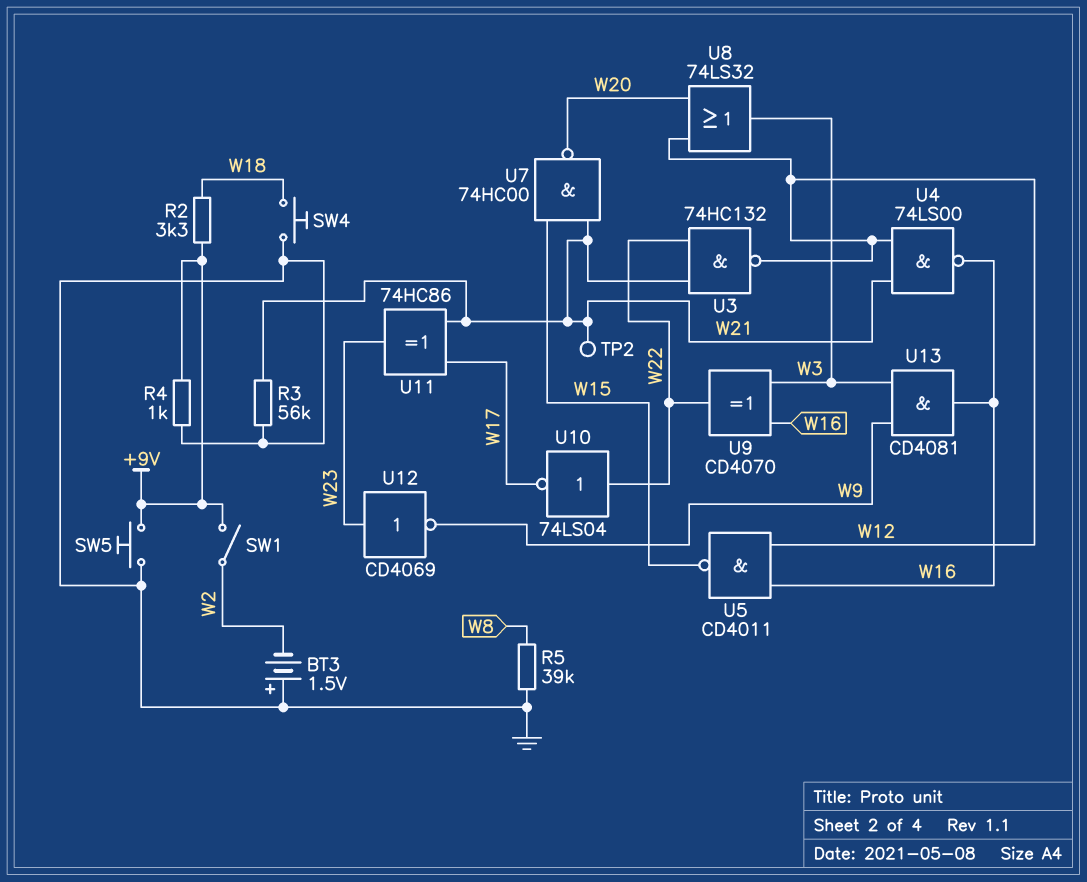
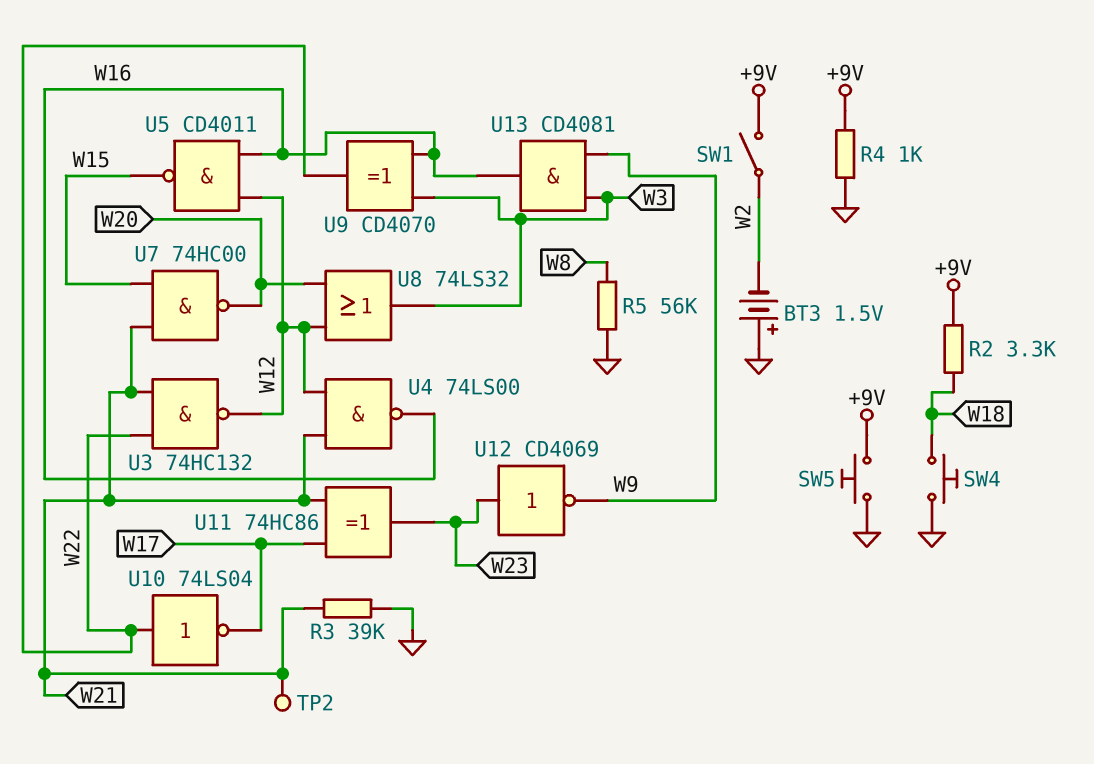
R3: 56k (GND, W21) -> 39k (GND, W21)
R5: 39k (GND, W8) -> 56k (GND, W8)

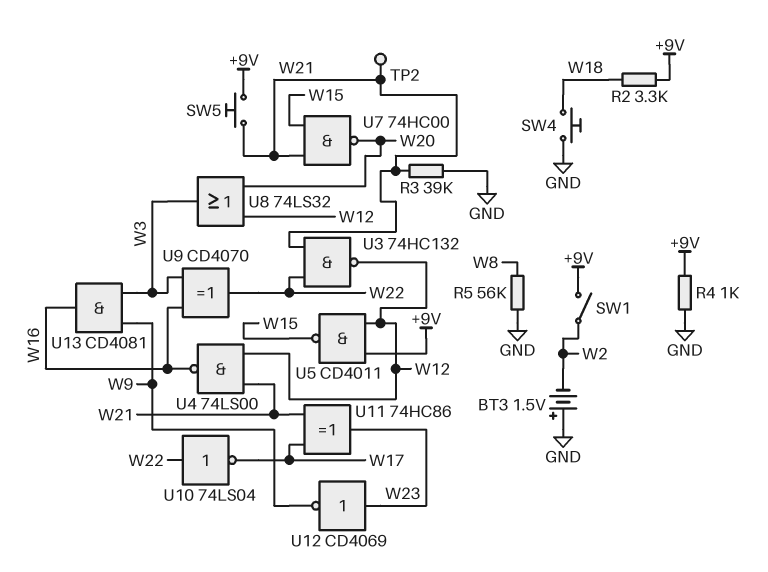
SW5: button (+9V, GND) -> button (+9V, W21)
U5: NAND CD4011 (in W12, in W16, out W15) -> NAND CD4011 (in +9V, in W12, out W15)

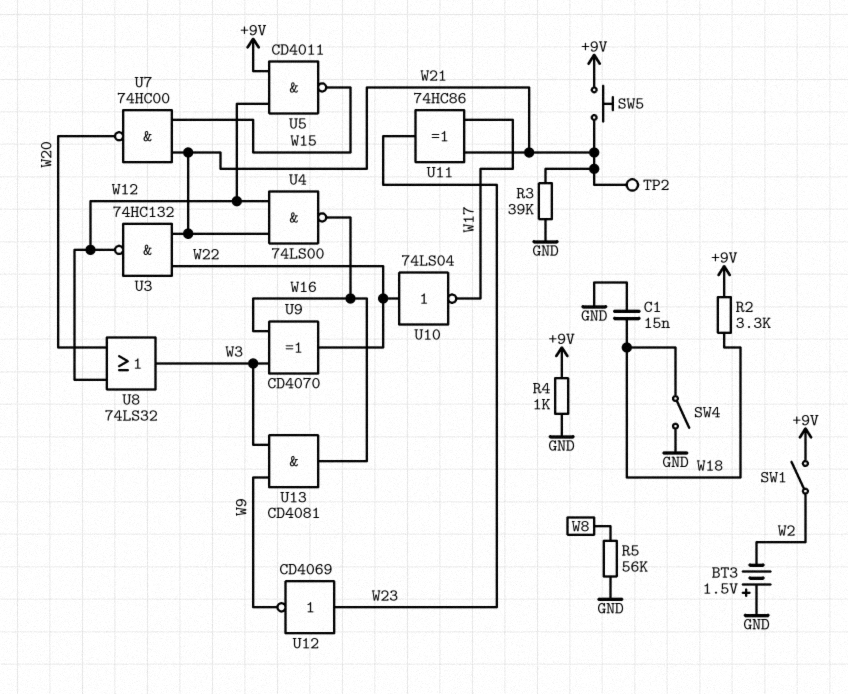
C1: none -> 15nF (GND, W18)
SW4: button (GND, W18) -> switch (GND, W18)

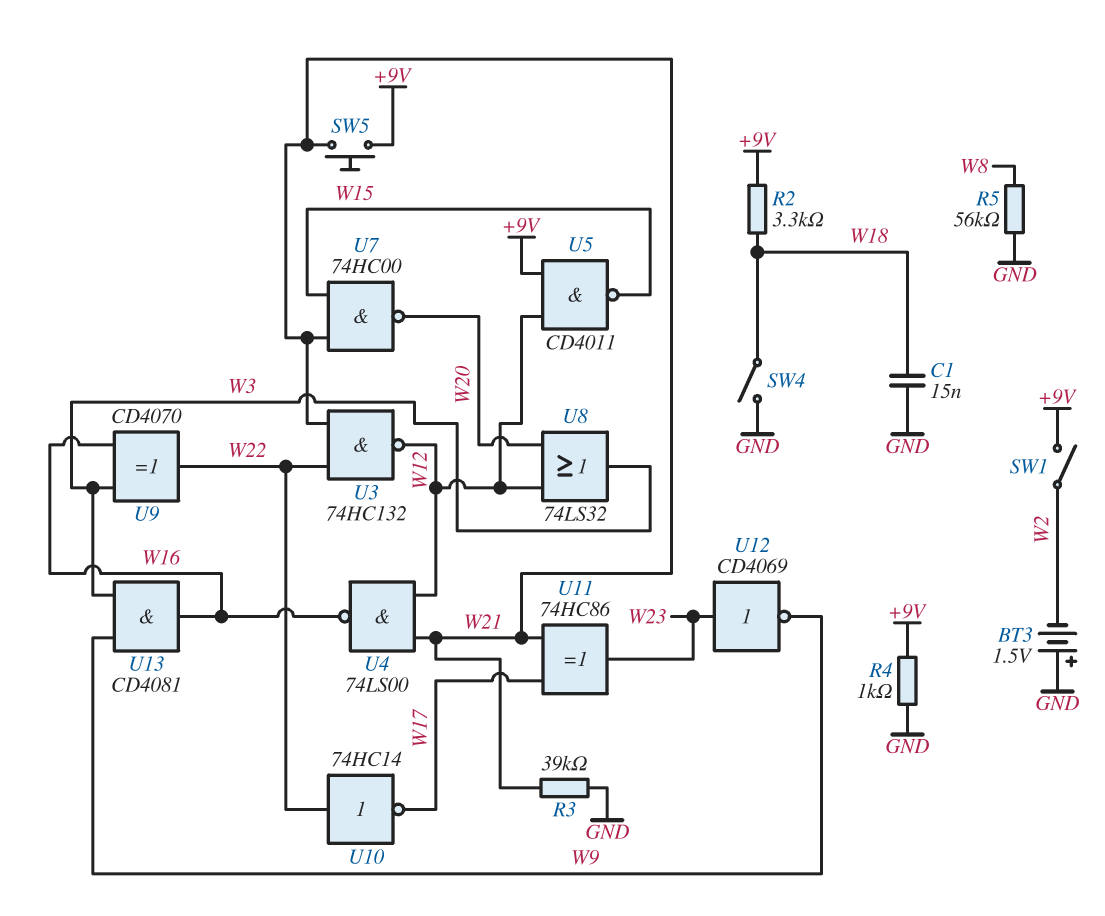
TP2: test point (W21) -> none
U10: NOT 74LS04 (in W22, out W17) -> NOT 74HC14 (in W22, out W17)

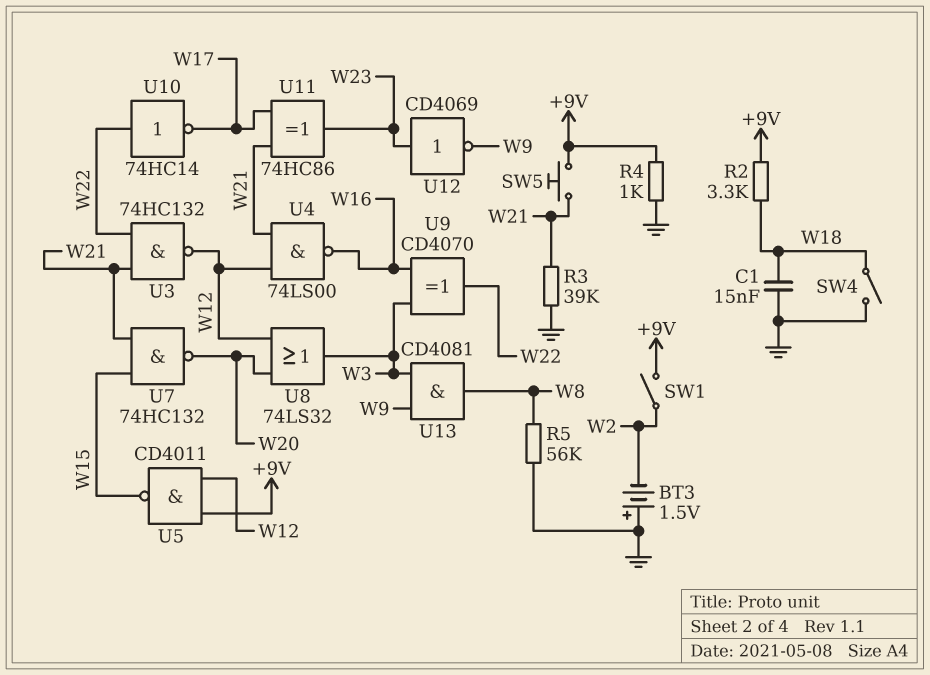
U7: NAND 74HC00 (in W15, in W21, out W20) -> NAND 74HC132 (in W15, in W21, out W20)
U13: AND CD4081 (in W3, in W9, out W16) -> AND CD4081 (in W3, in W9, out W8)

